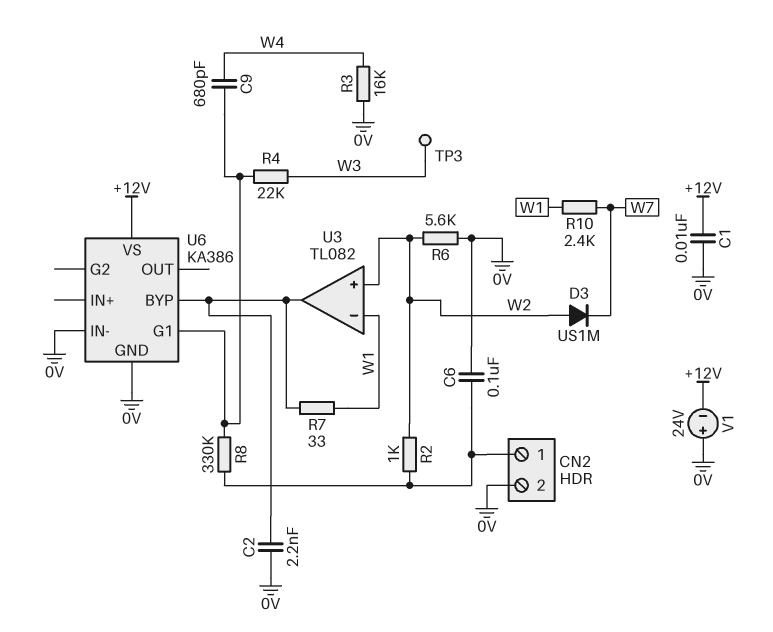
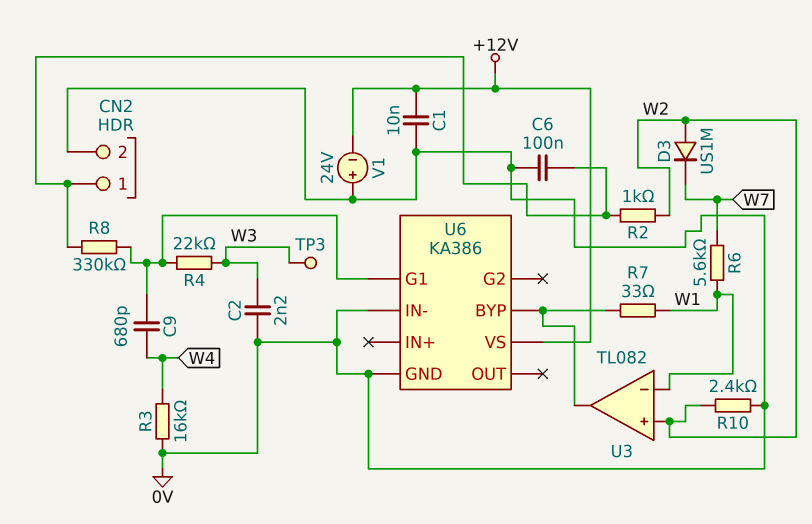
C2: 2.2nF (0V, U3/out) -> 2.2nF (0V, W3)
R6: 5.6k (0V, W2) -> 5.6k (W1, W7)
R10: 2.4k (W1, W7) -> 2.4k (0V, W2)

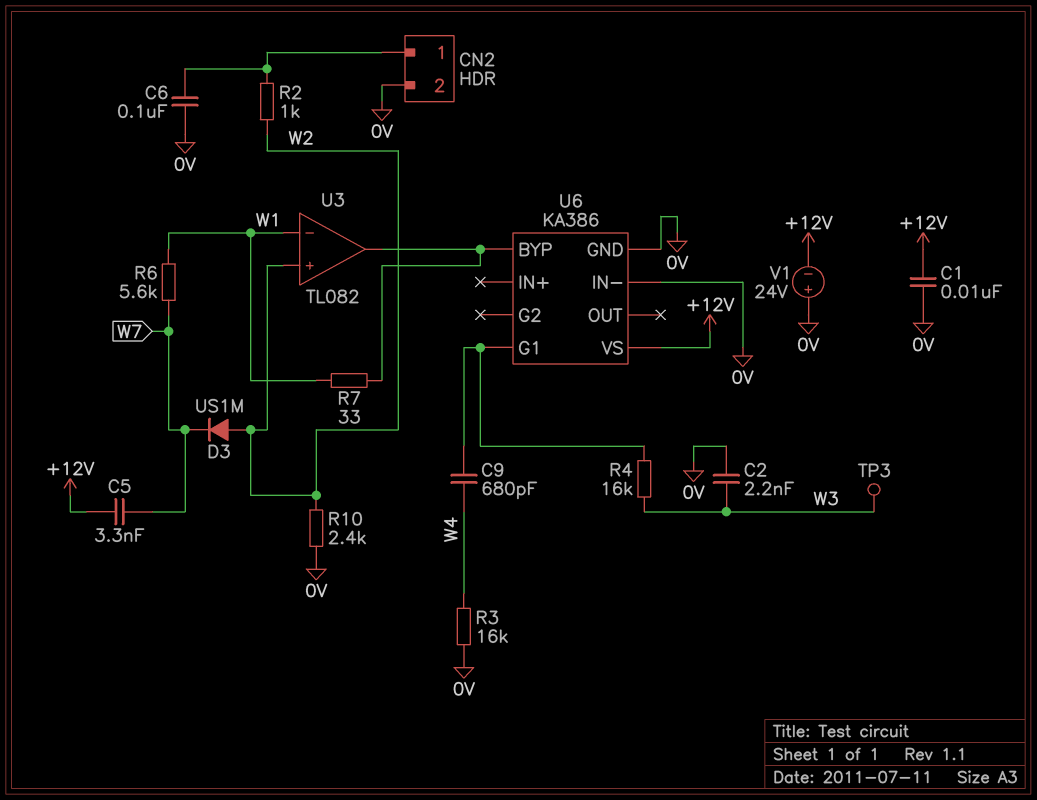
C5: none -> 3.3nF (+12V, W7)
R4: 22k (U6/G1, W3) -> 16k (U6/G1, W3)
R8: 330k (CN2/1, U6/G1) -> none

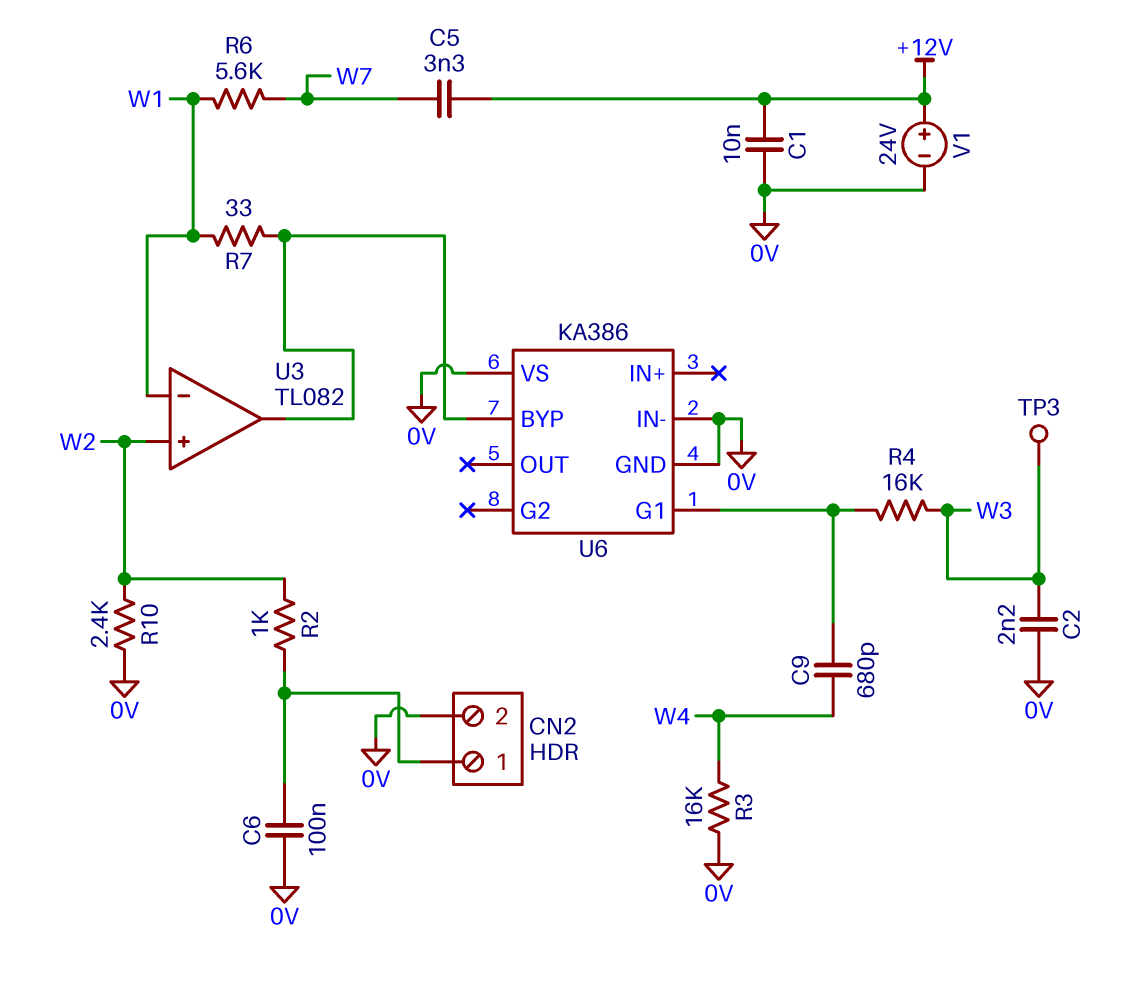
D3: diode US1M (A W2, K W7) -> none
U6 pin VS: +12V -> 0V
V1: 24V (plus 0V, minus +12V) -> 24V (plus +12V, minus 0V)

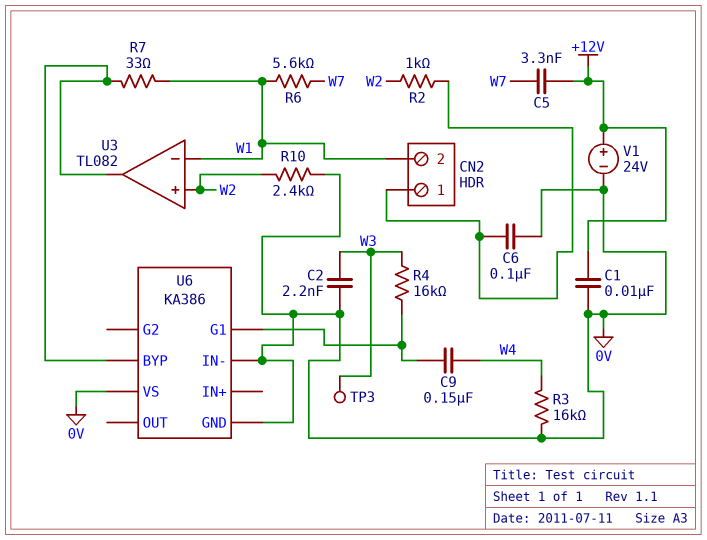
C9: 680pF (U6/G1, W4) -> 150nF (U6/G1, W4)
CN2 pin 2: 0V -> W1

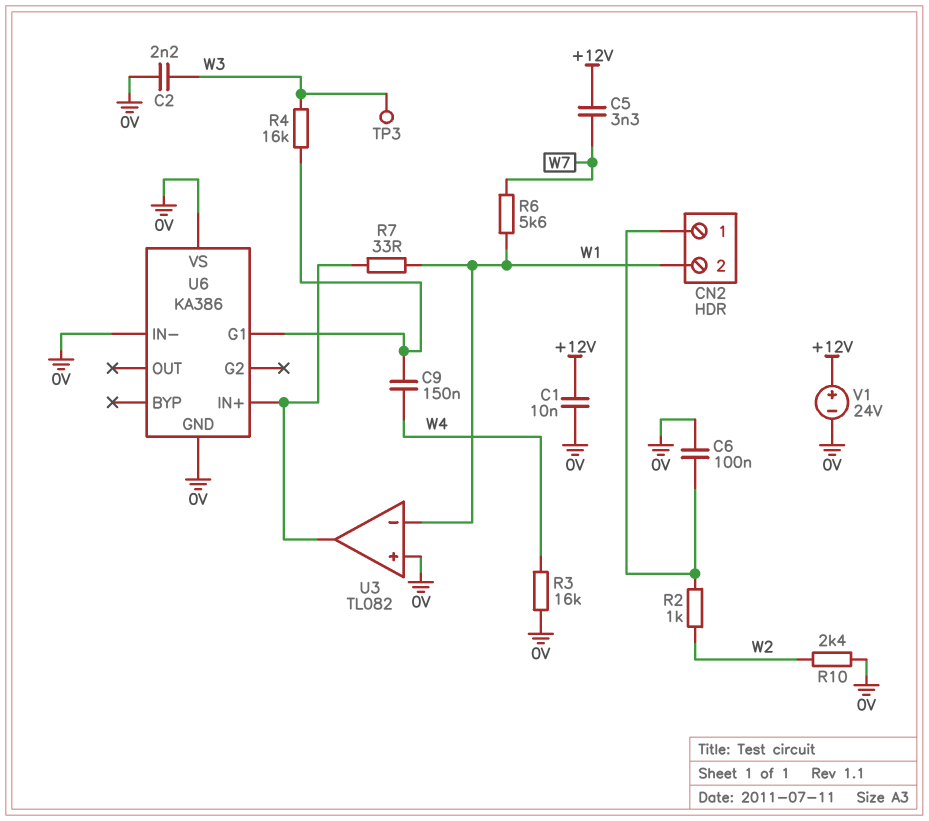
U3 pin in+: W2 -> 0V
U6 pin BYP: U3/out -> none
U6 pin IN+: none -> U3/out

